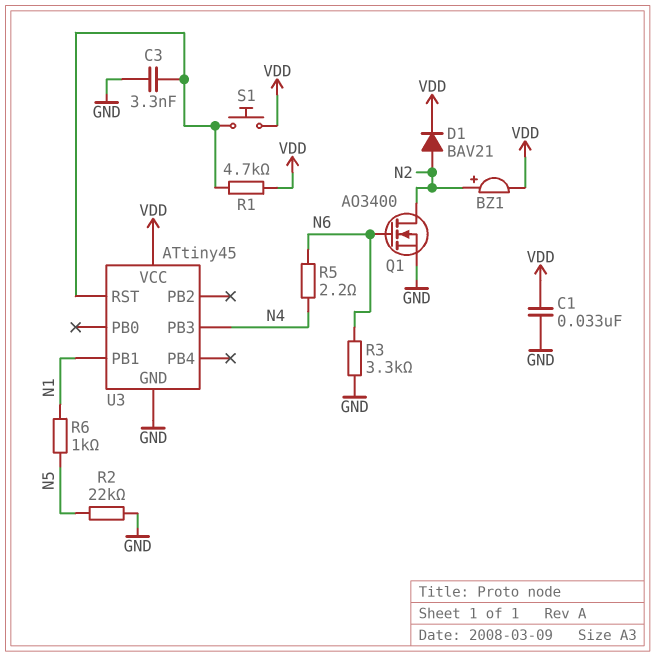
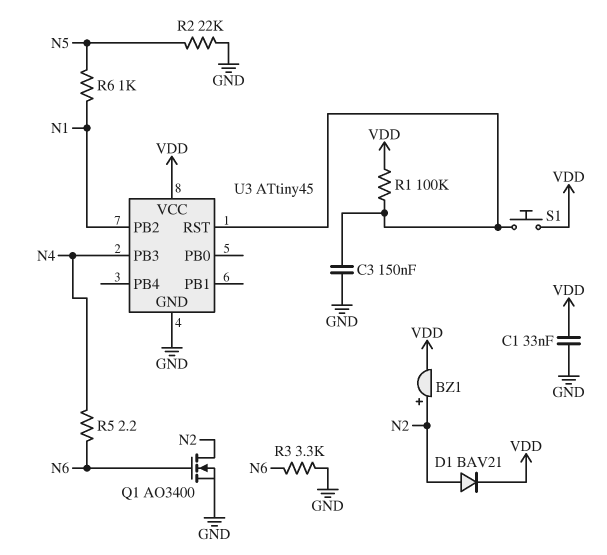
C3: 3.3nF (GND, U3/RST) -> 150nF (GND, U3/RST)
R1: 4.7k (U3/RST, VDD) -> 100k (U3/RST, VDD)
U3 pin PB1: N1 -> none
U3 pin PB2: none -> N1

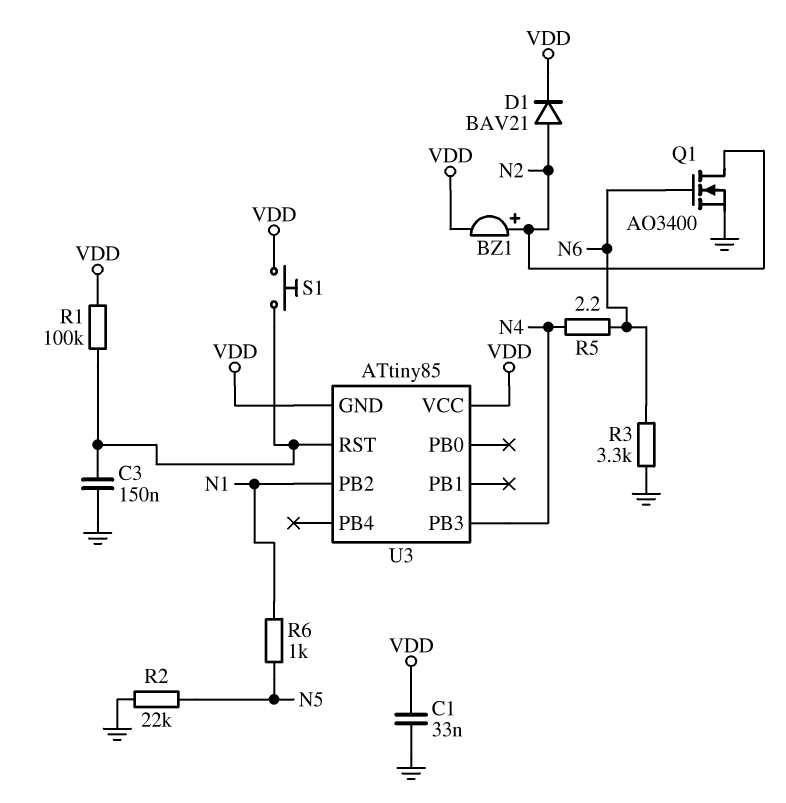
U3: ATtiny45 -> ATtiny85
U3 pin GND: GND -> VDD

